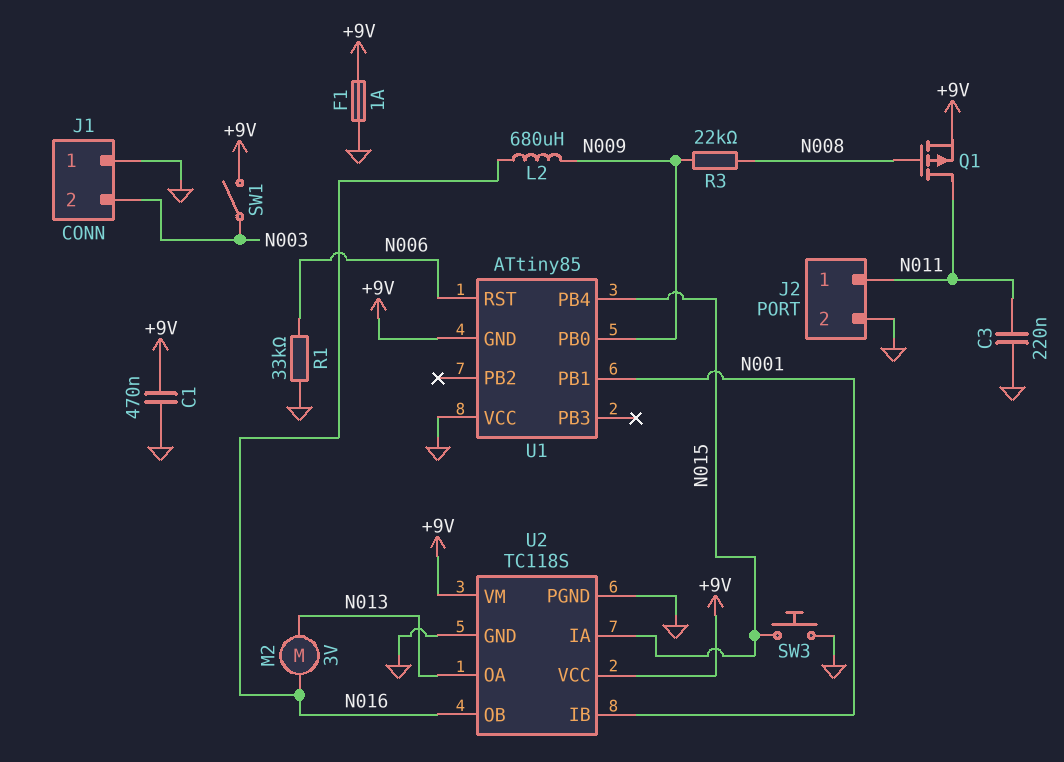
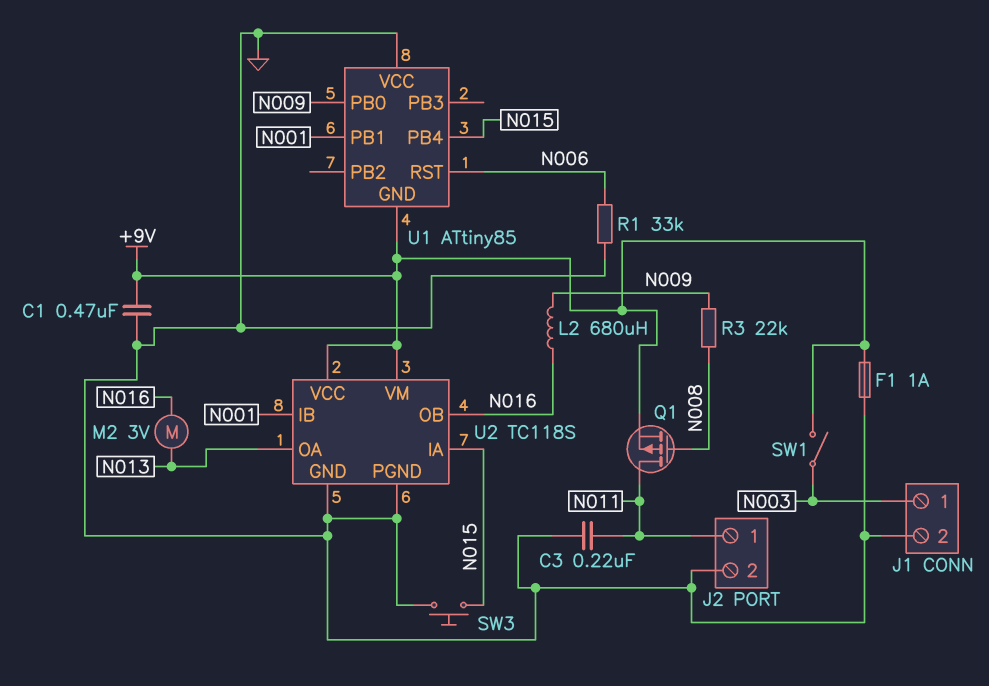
J1 pin 1: GND -> N003
J1 pin 2: N003 -> GND

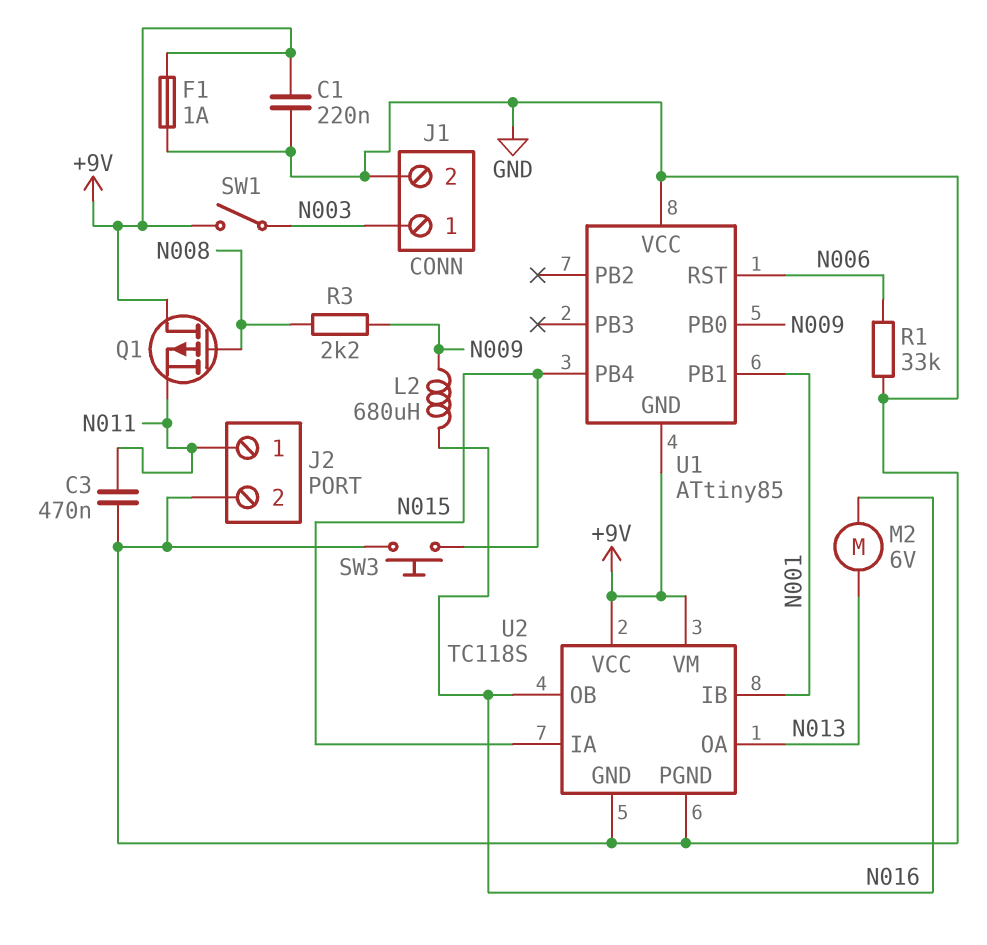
C1: 470nF (+9V, GND) -> 220nF (+9V, GND)
C3: 220nF (GND, N011) -> 470nF (GND, N011)
M2: motor 3V (N013, N016) -> motor 6V (N013, N016)
Q1: PMOS (G N008, D N011, S +9V) -> PMOS (G N008, D +9V, S N011)
R3: 22k (N008, N009) -> 2.2k (N008, N009)

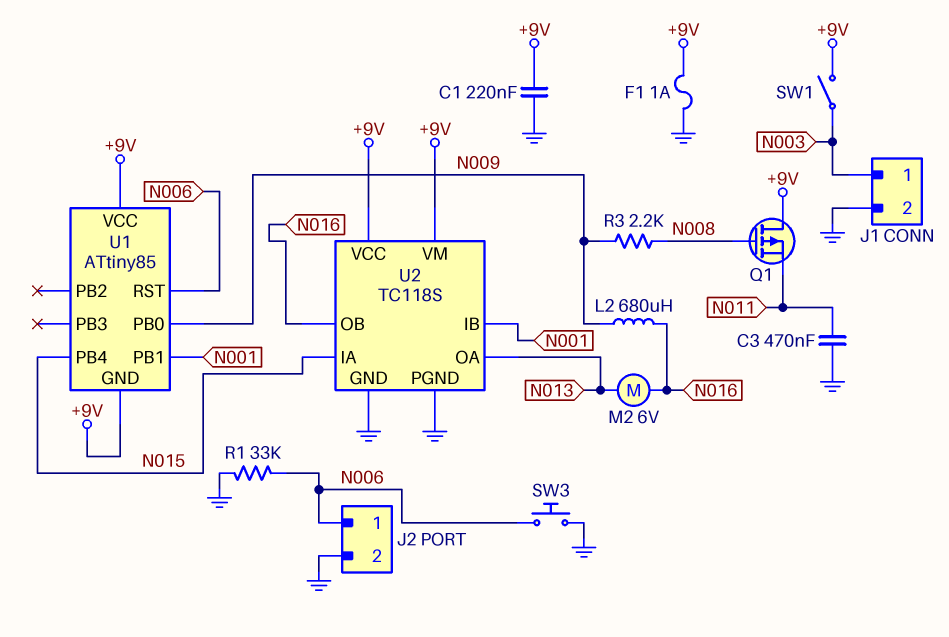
J2 pin 1: N011 -> N006
SW3: button (GND, N015) -> button (GND, N006)
U1 pin VCC: GND -> +9V

